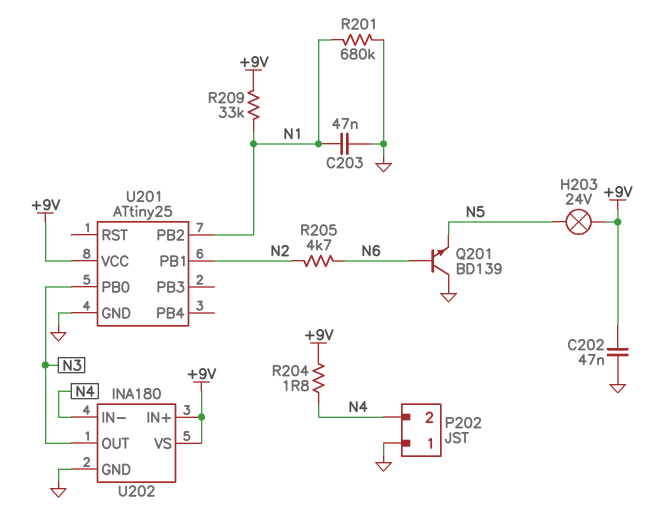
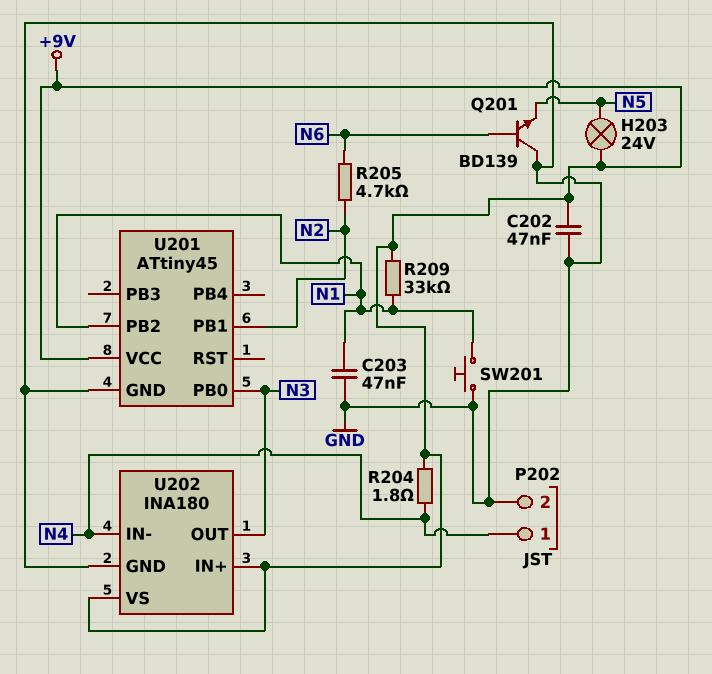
P202 pin 1: GND -> N4
P202 pin 2: N4 -> GND
R201: 680k (GND, N1) -> none
SW201: none -> button (GND, N1)
U201: ATtiny25 -> ATtiny45

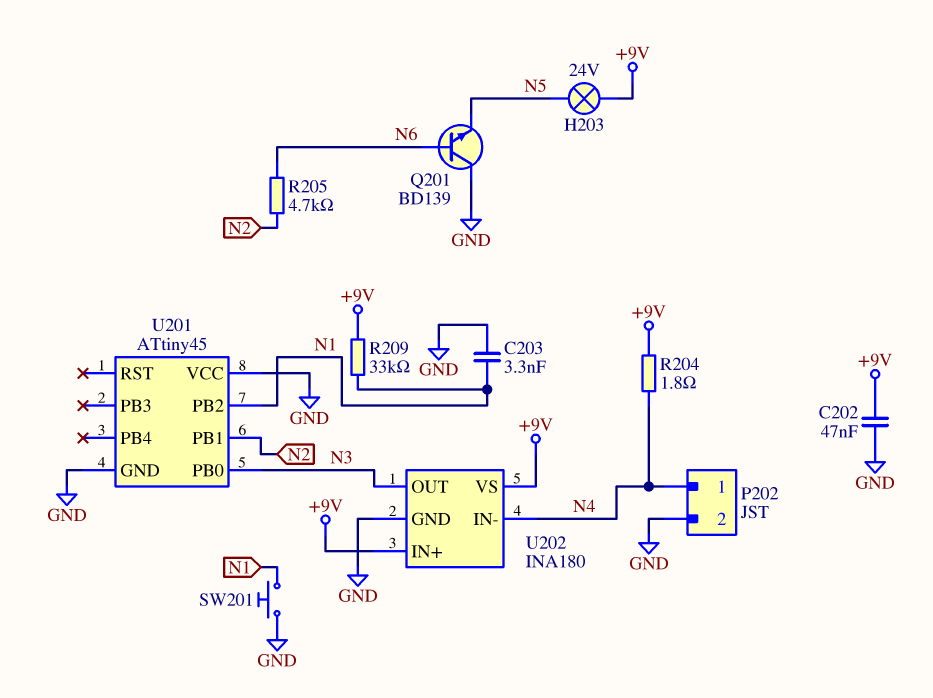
C203: 47nF (GND, N1) -> 3.3nF (GND, N1)
U201 pin VCC: +9V -> GND

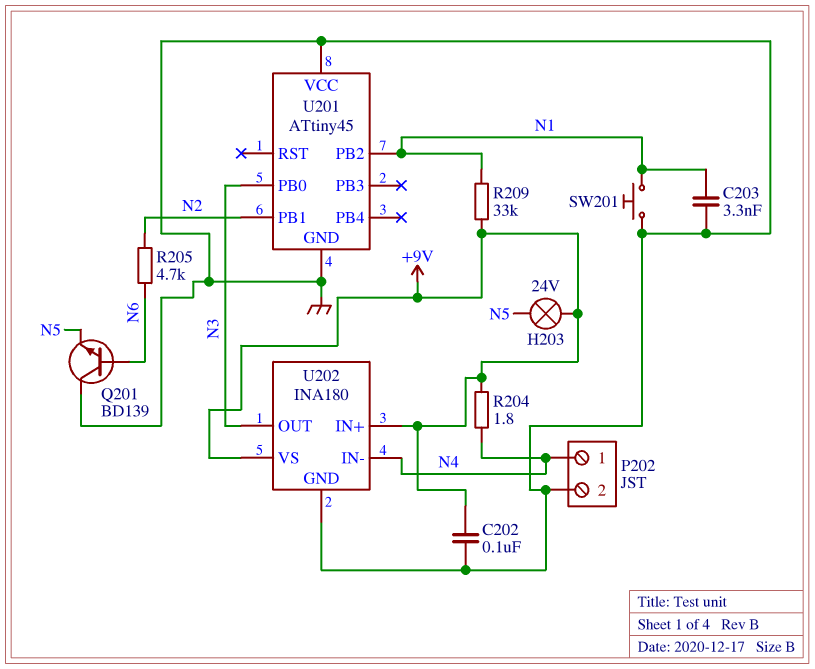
C202: 47nF (+9V, GND) -> 100nF (+9V, GND)

